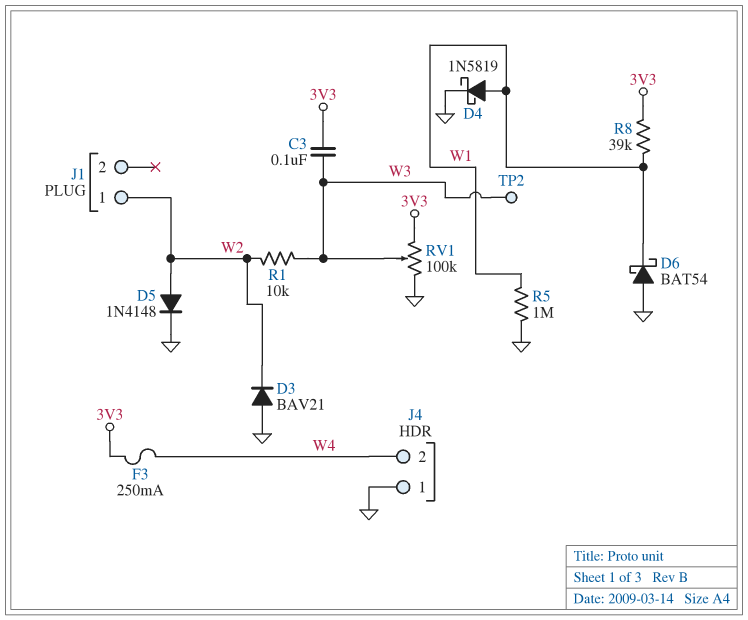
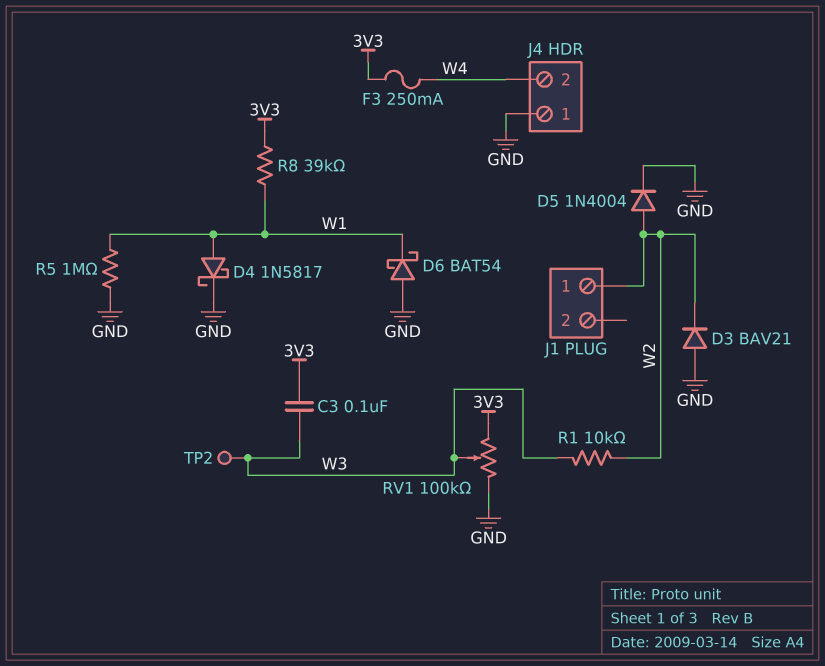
D4: schottky 1N5819 (A W1, K GND) -> schottky 1N5817 (A W1, K GND)
D5: diode 1N4148 (A W2, K GND) -> diode 1N4004 (A W2, K GND)

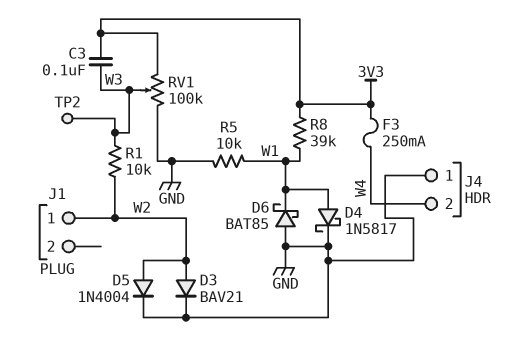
D3: diode BAV21 (A GND, K W2) -> diode BAV21 (A W2, K GND)
D6: schottky BAT54 (A GND, K W1) -> schottky BAT85 (A GND, K W1)
R5: 1M (GND, W1) -> 10k (GND, W1)

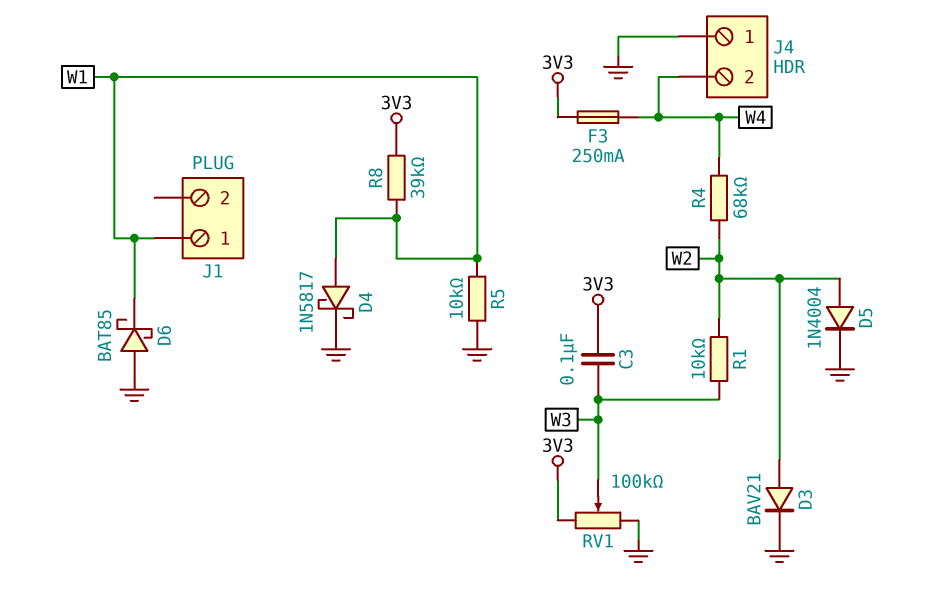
J1 pin 1: W2 -> W1
R4: none -> 68k (W2, W4)
TP2: test point (W3) -> none

